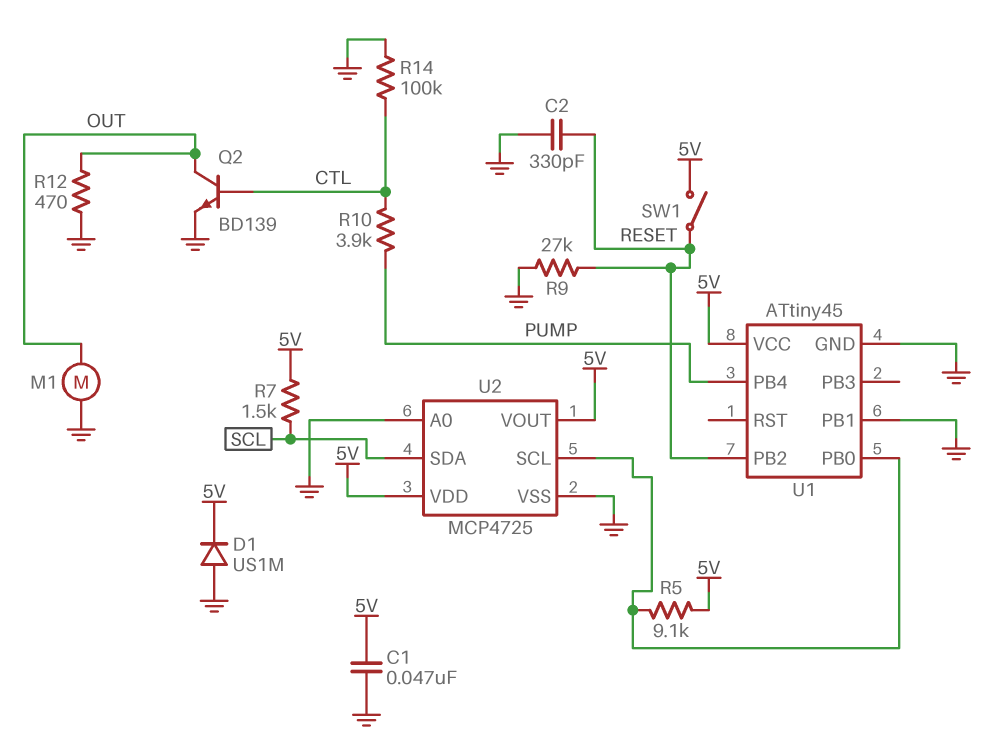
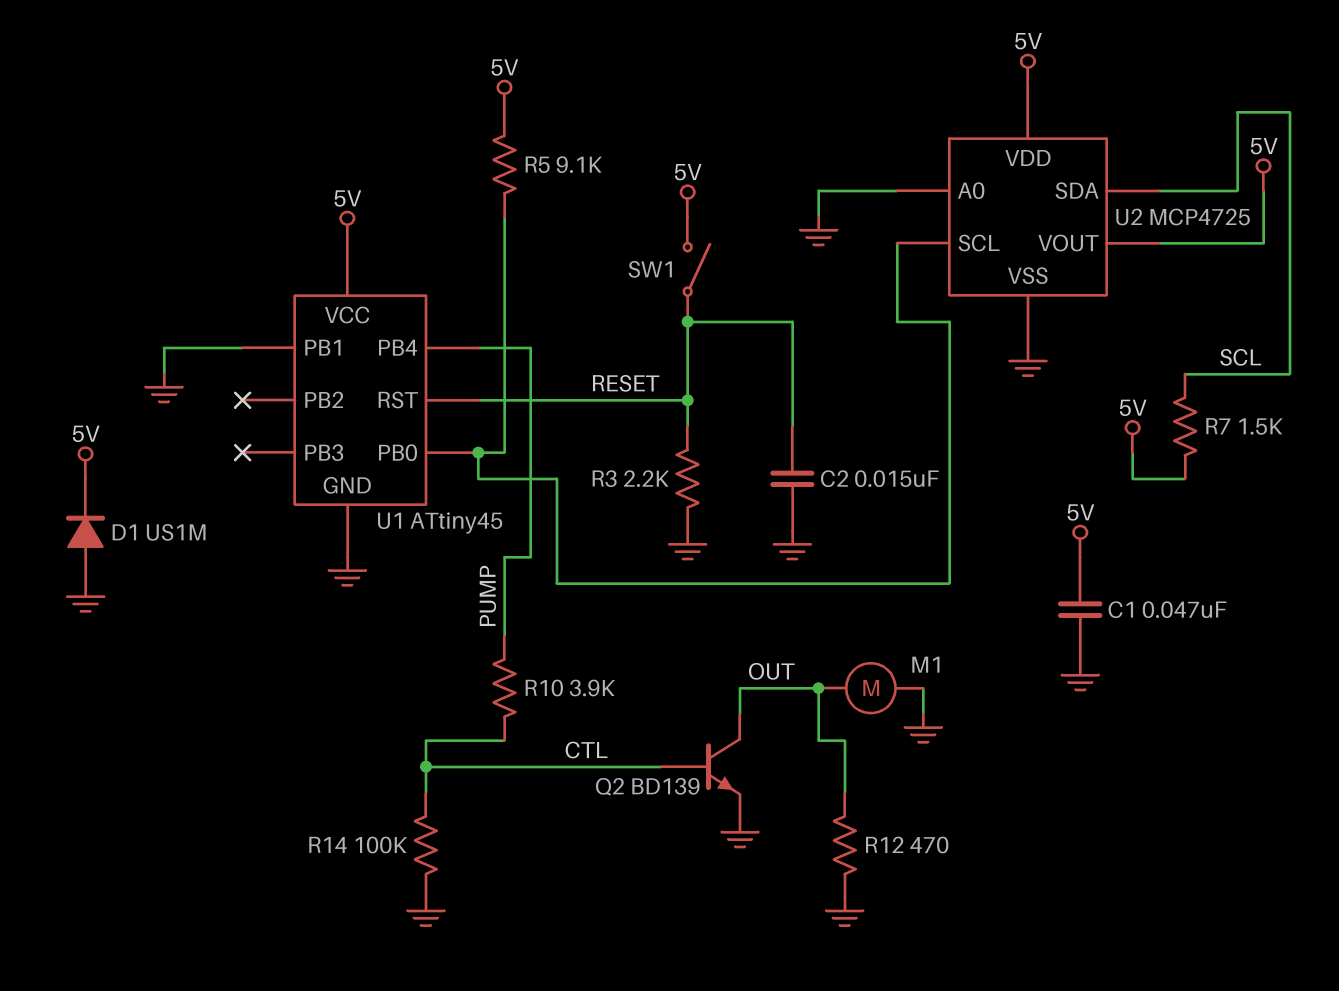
C2: 330pF (GND, RESET) -> 15nF (GND, RESET)
R3: none -> 2.2k (GND, RESET)
R9: 27k (GND, RESET) -> none
U1 pin PB2: RESET -> none
U1 pin RST: none -> RESET

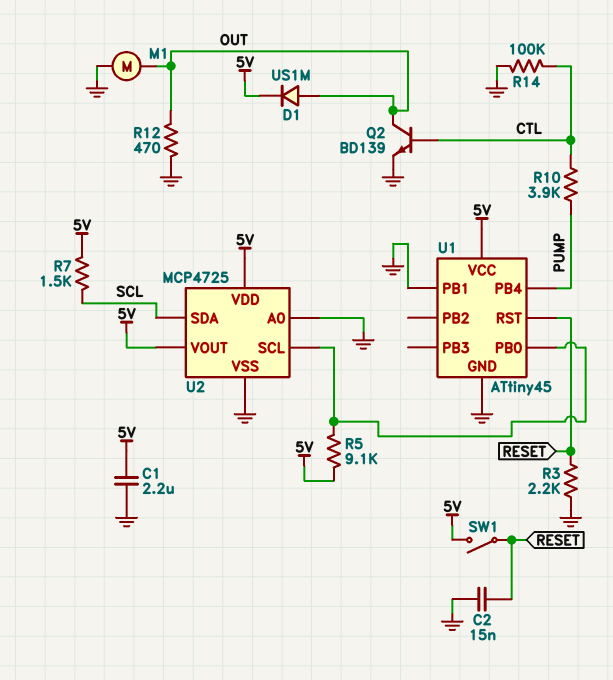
C1: 47nF (5V, GND) -> 2.2uF (5V, GND)
D1: diode US1M (A GND, K 5V) -> diode US1M (A OUT, K 5V)

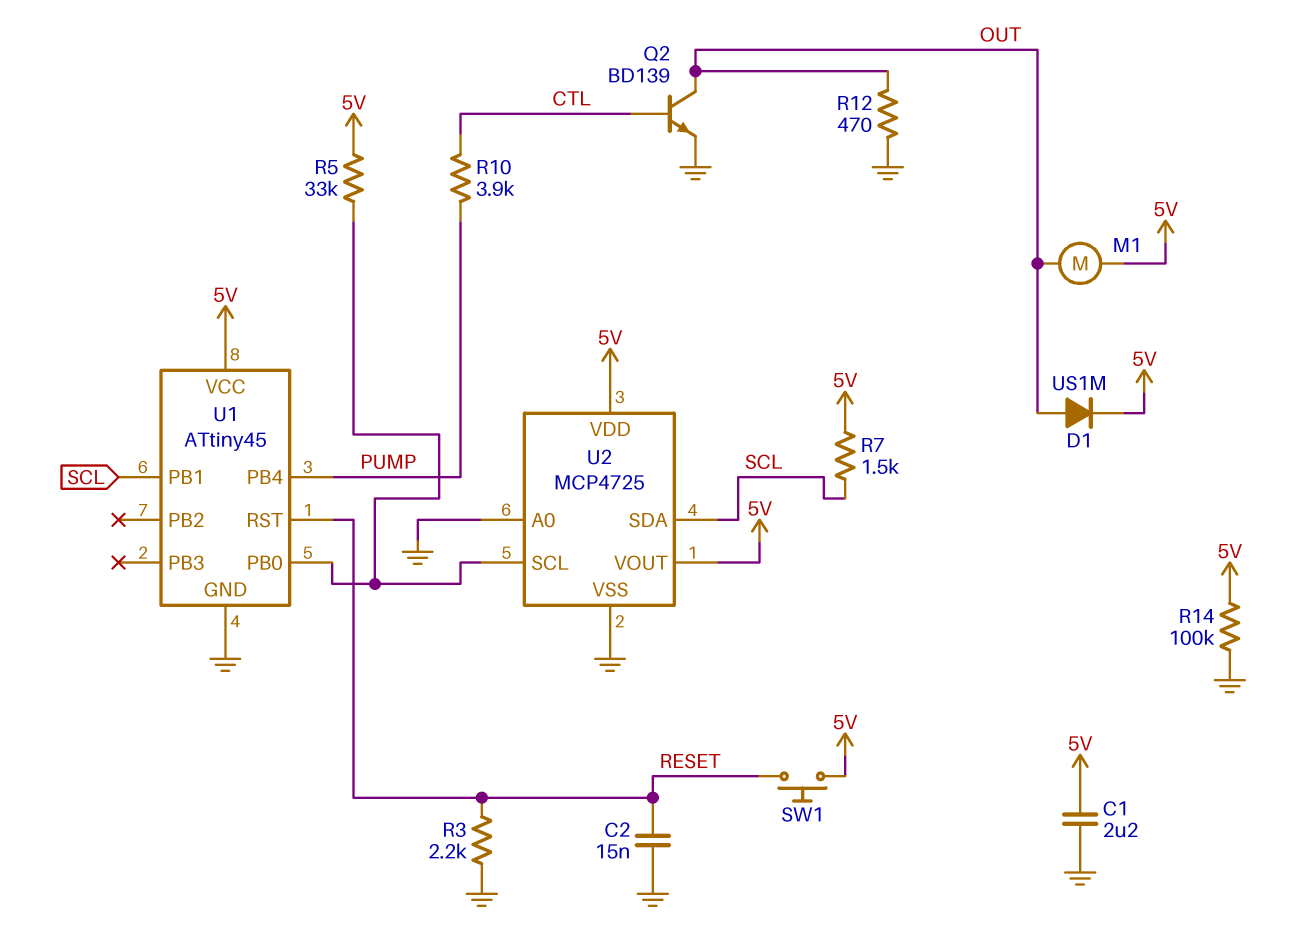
M1: motor (GND, OUT) -> motor (5V, OUT)
R5: 9.1k (5V, U1/PB0) -> 33k (5V, U1/PB0)
R14: 100k (CTL, GND) -> 100k (5V, GND)
SW1: switch (5V, RESET) -> button (5V, RESET)
U1 pin PB1: GND -> SCL

